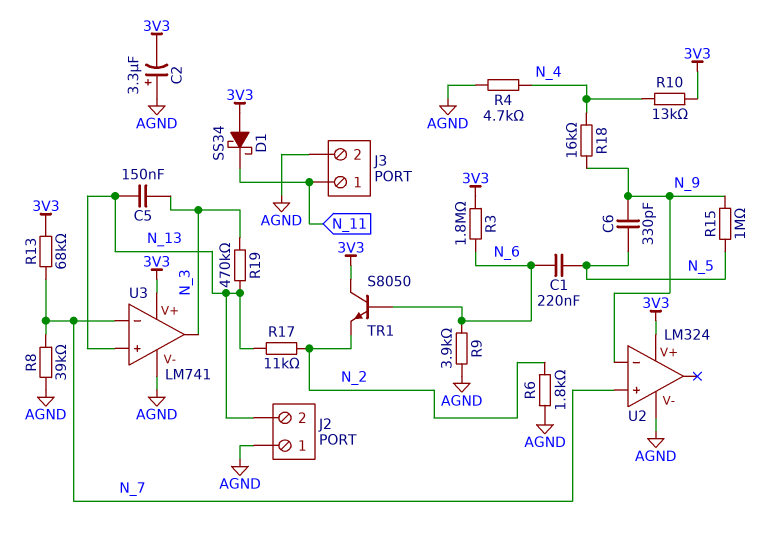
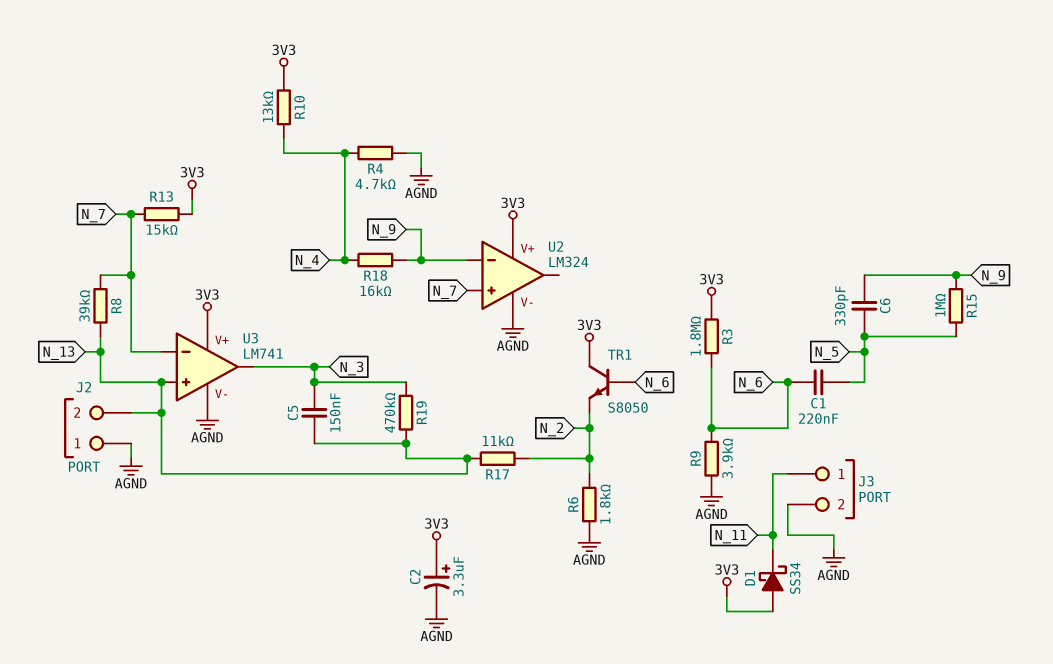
C2: 3.3uF (plus AGND, minus 3V3) -> 3.3uF (plus 3V3, minus AGND)
R8: 39k (AGND, N_7) -> 39k (N_7, N_13)
R13: 68k (3V3, N_7) -> 15k (3V3, N_7)

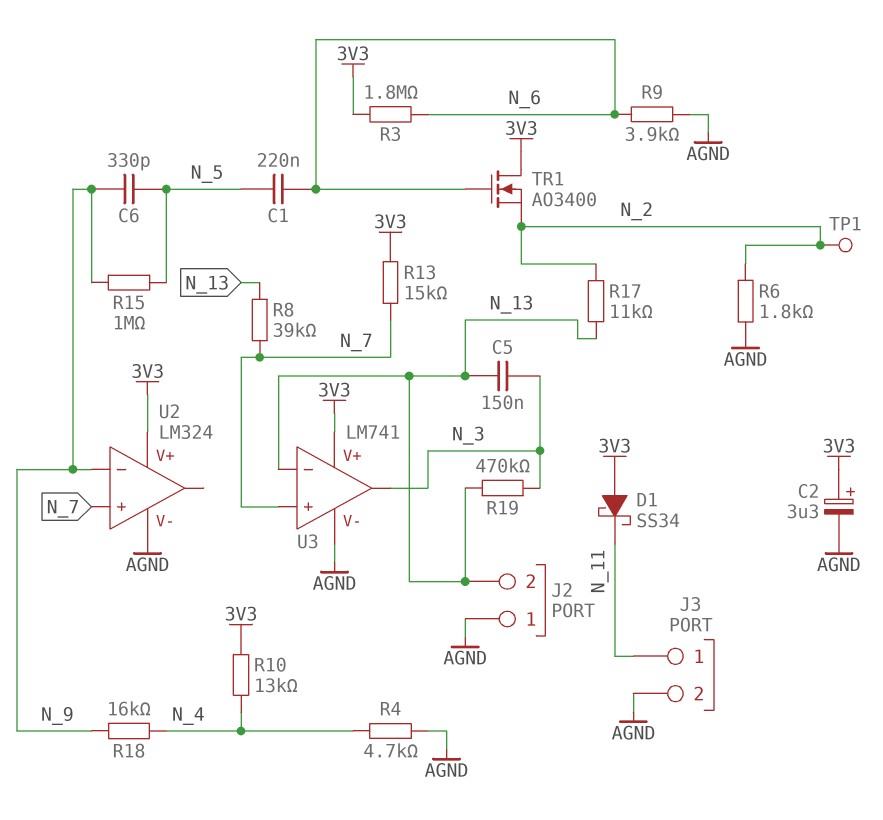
TP1: none -> test point (N_2)
TR1: NPN S8050 (B N_6, C 3V3, E N_2) -> NMOS AO3400 (G N_6, D 3V3, S N_2)
U3 pin in+: N_13 -> N_7
U3 pin in-: N_7 -> N_13

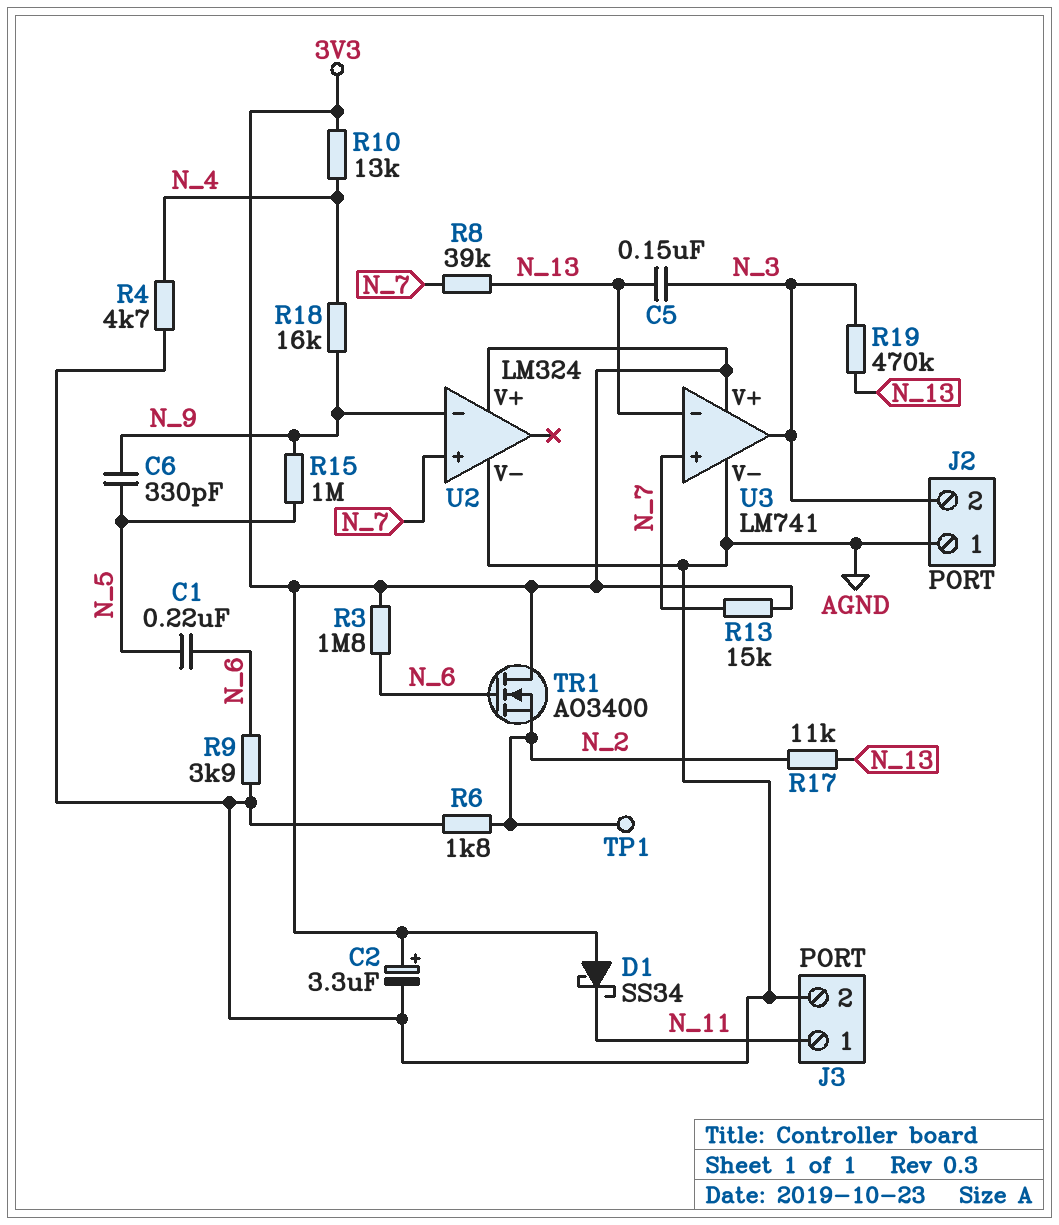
J2 pin 2: N_13 -> N_3

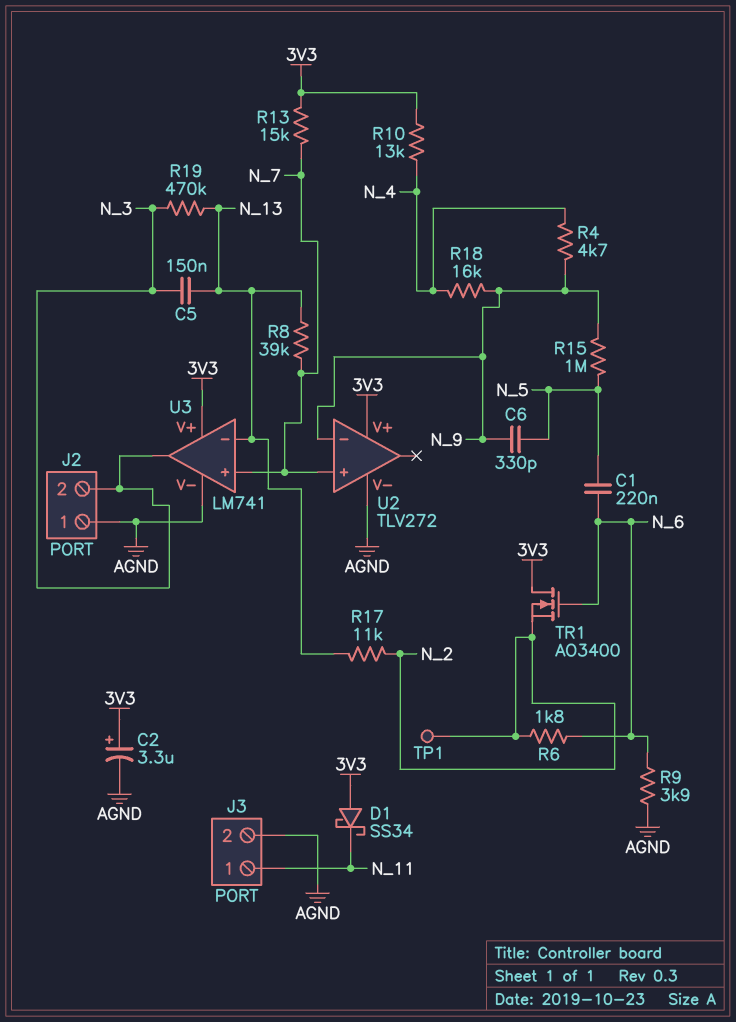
R3: 1.8M (3V3, N_6) -> none
R4: 4.7k (AGND, N_4) -> 4.7k (N_4, N_9)
R6: 1.8k (AGND, N_2) -> 1.8k (N_2, N_6)
U2: LM324 -> TLV272

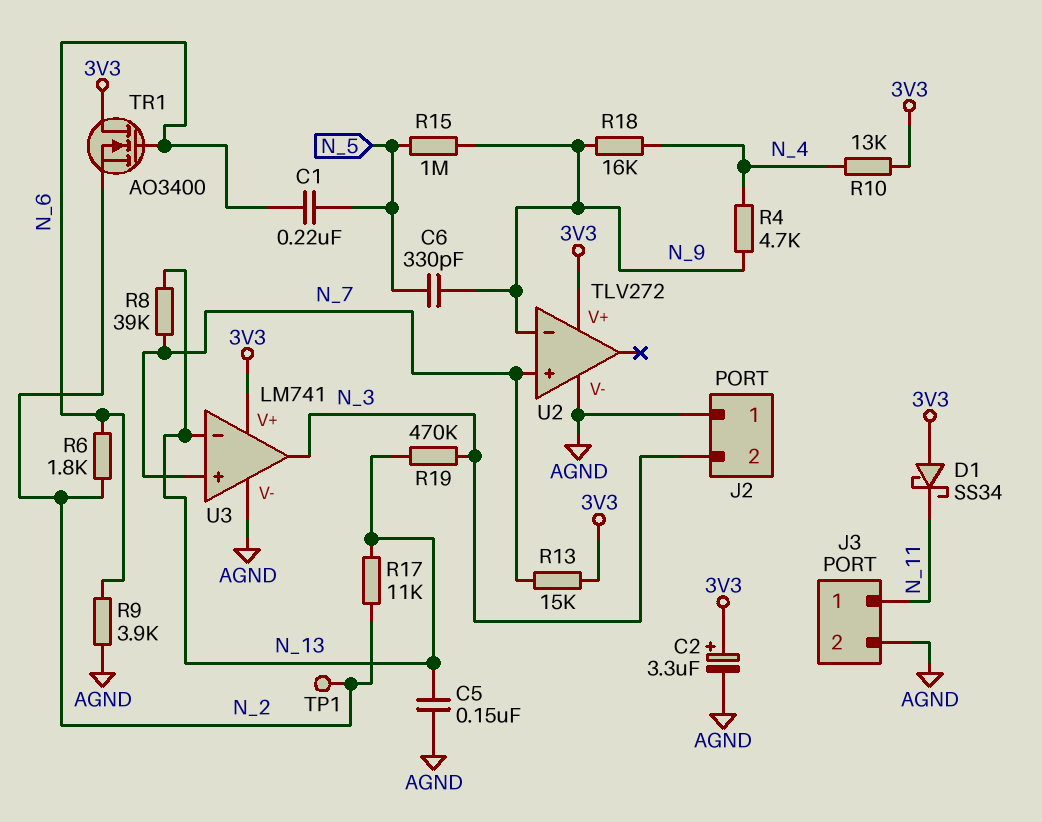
C5: 150nF (N_3, N_13) -> 150nF (AGND, N_13)

